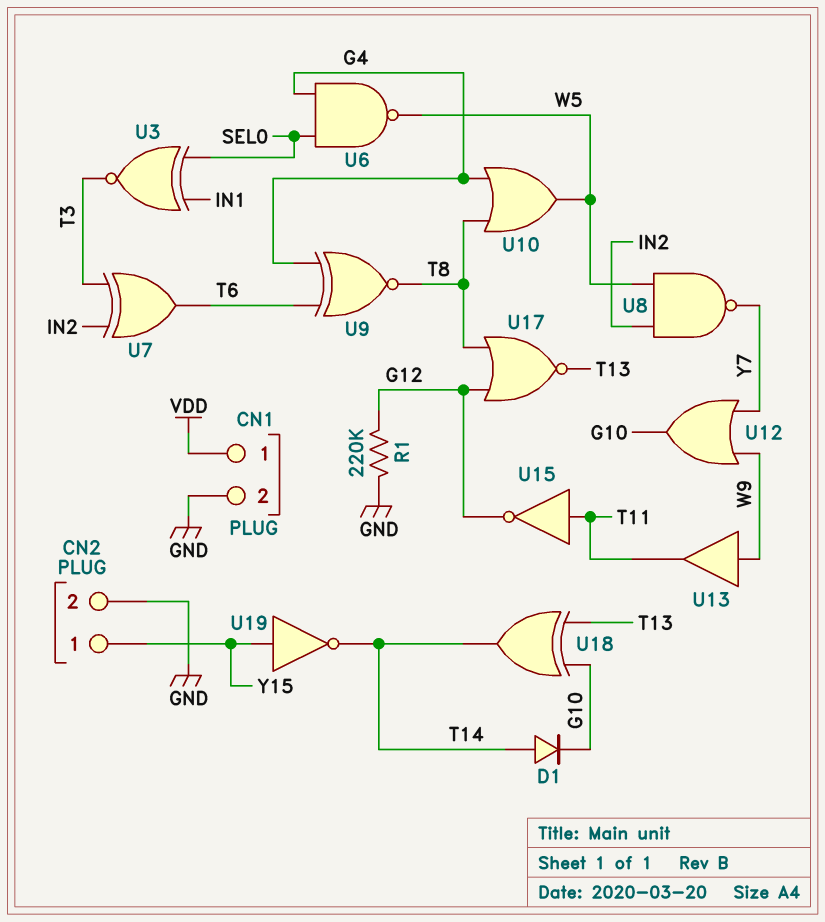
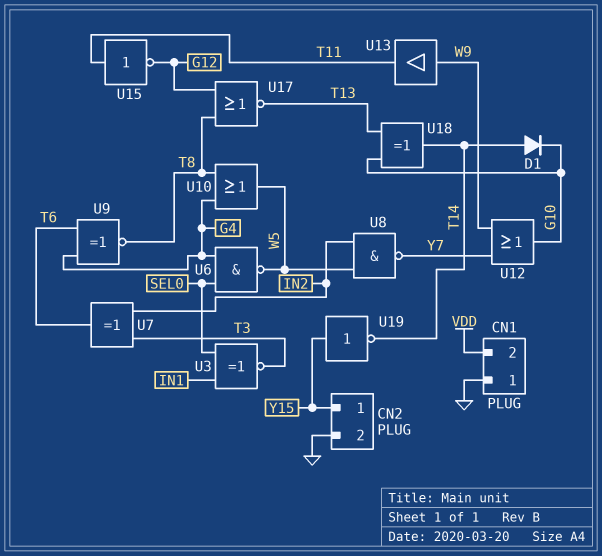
CN1 pin 1: VDD -> GND
CN1 pin 2: GND -> VDD
R1: 220k (G12, GND) -> none

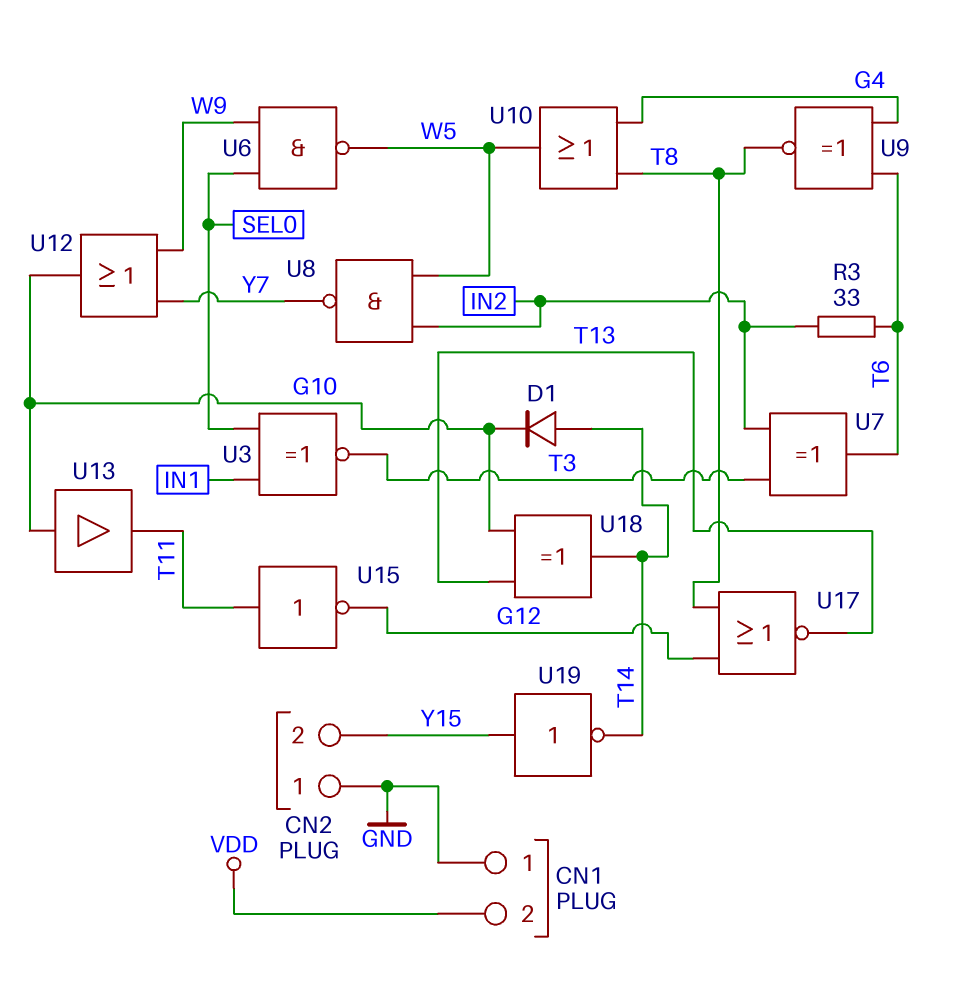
CN2 pin 1: Y15 -> GND
CN2 pin 2: GND -> Y15
R3: none -> 33 (IN2, T6)
U6: NAND (in G4, in SEL0, out W5) -> NAND (in SEL0, in W9, out W5)
U13: buffer (in W9, out T11) -> buffer (in G10, out T11)

